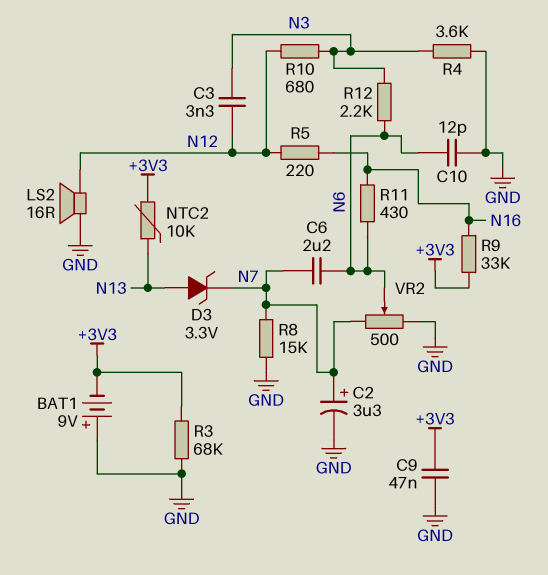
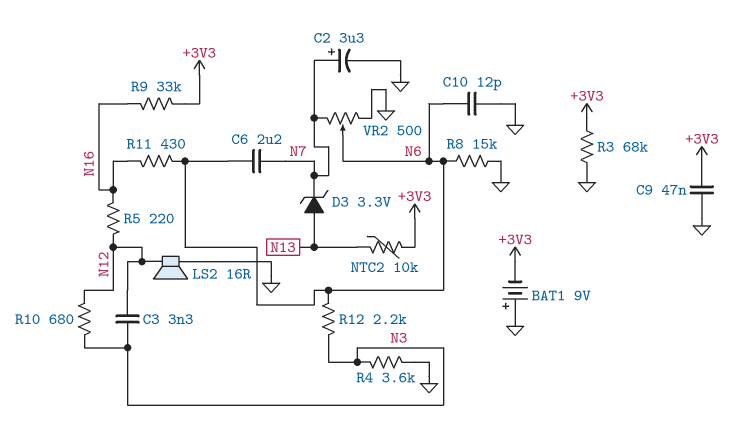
R8: 15k (GND, N7) -> 15k (GND, N6)

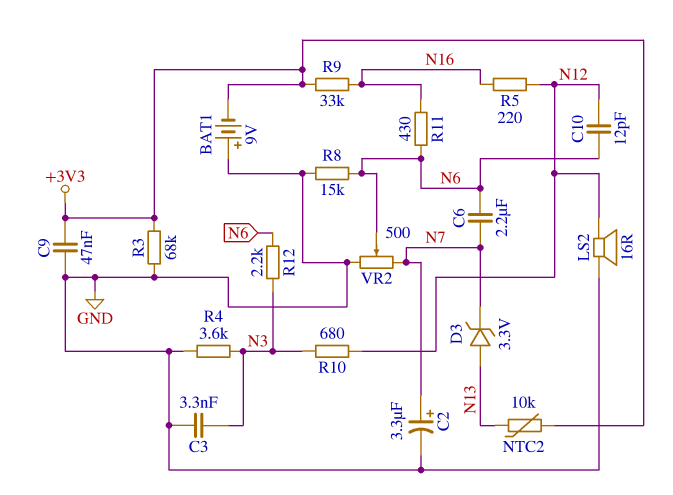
C3: 3.3nF (N3, N12) -> 3.3nF (GND, N3)
C10: 12pF (GND, N6) -> 12pF (N6, N12)

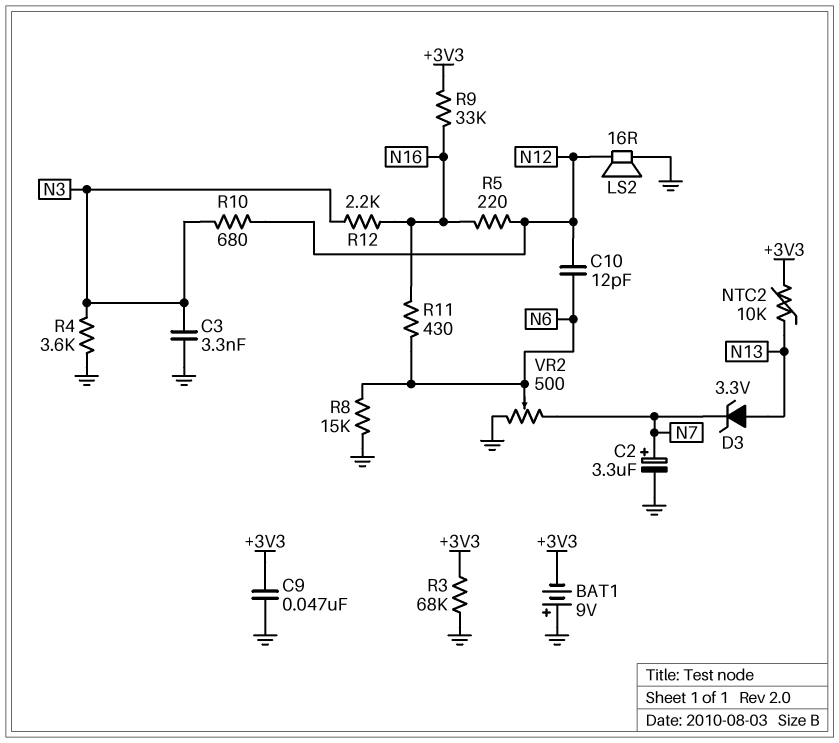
C6: 2.2uF (N6, N7) -> none
R12: 2.2k (N3, N6) -> 2.2k (N3, N16)

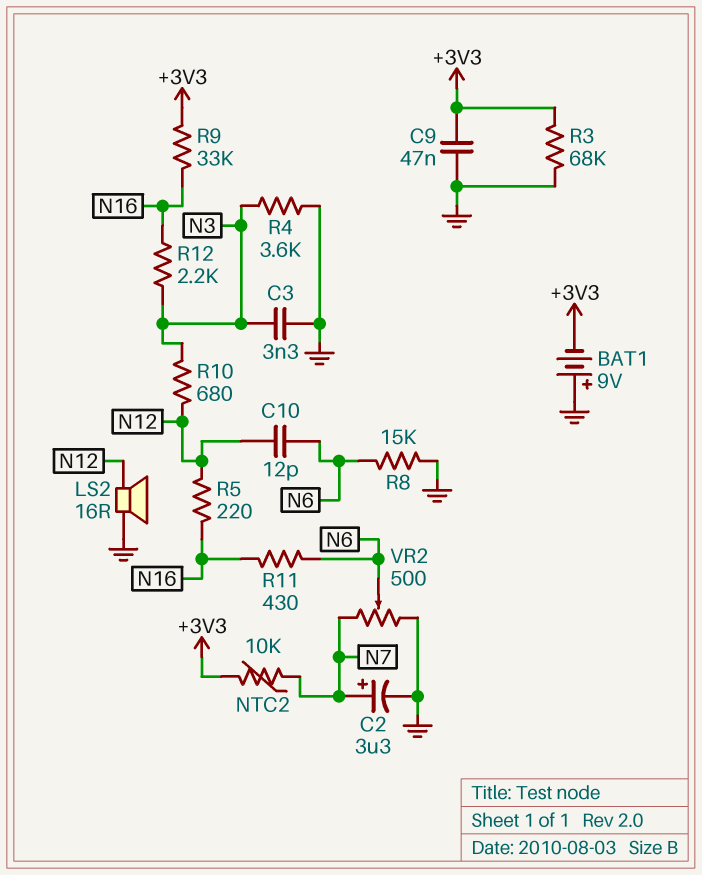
D3: zener 3.3V (A N13, K N7) -> none
NTC2: 10k (+3V3, N13) -> 10k (+3V3, N7)

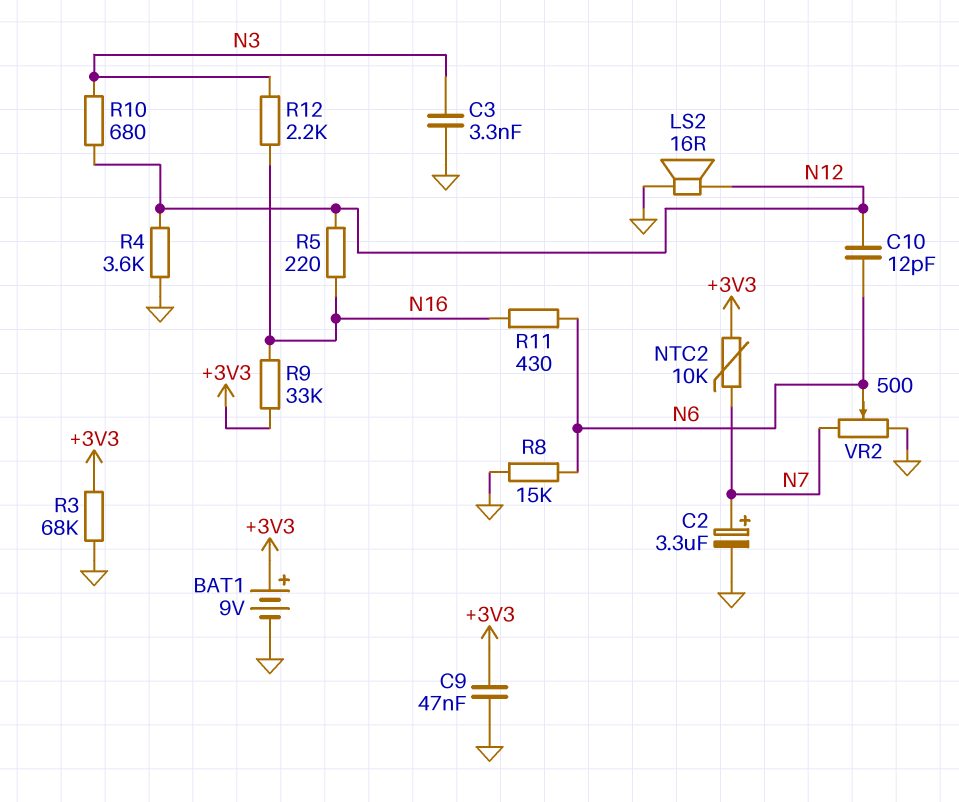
BAT1: 9V (plus GND, minus +3V3) -> 9V (plus +3V3, minus GND)
R4: 3.6k (GND, N3) -> 3.6k (GND, N12)

